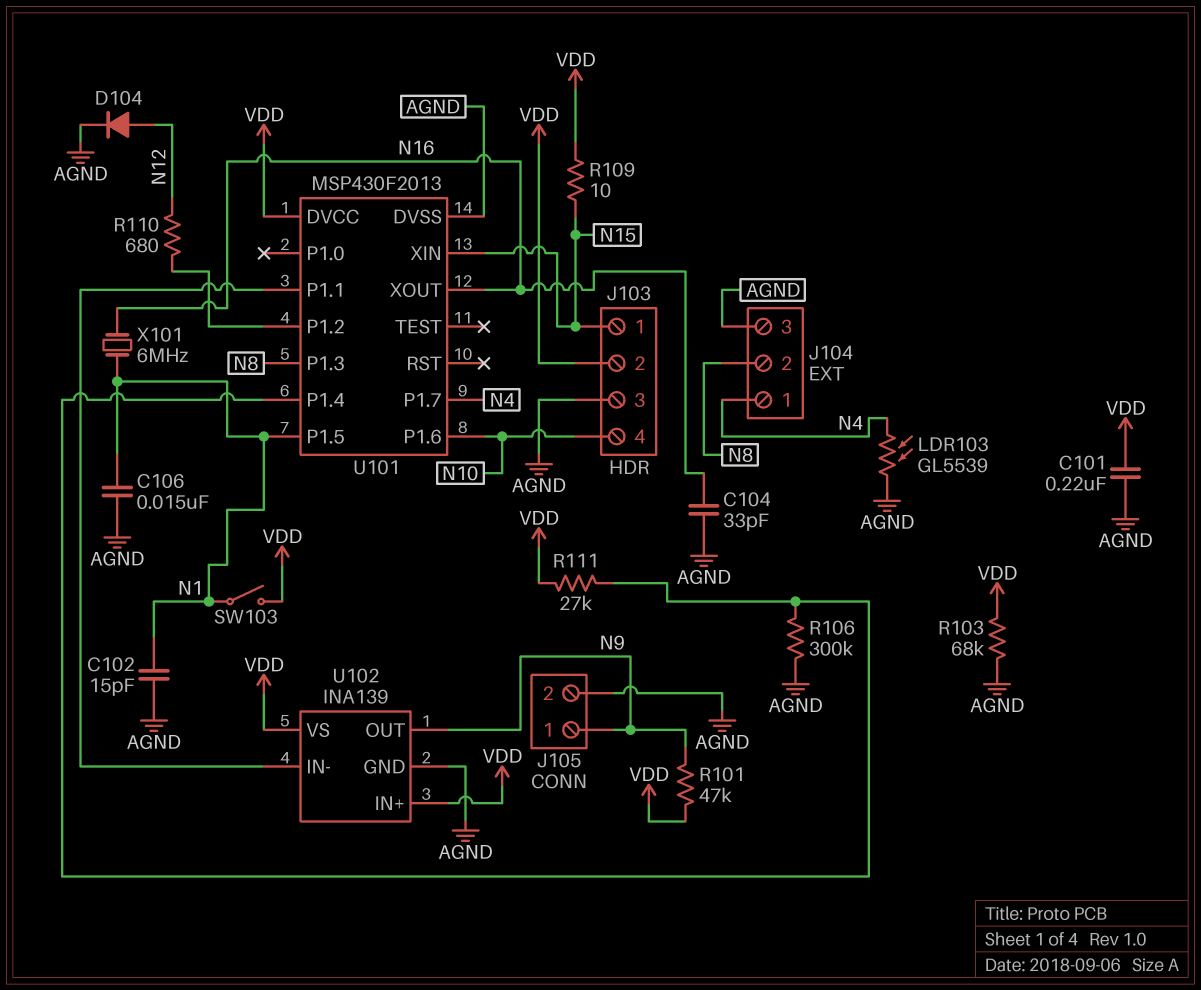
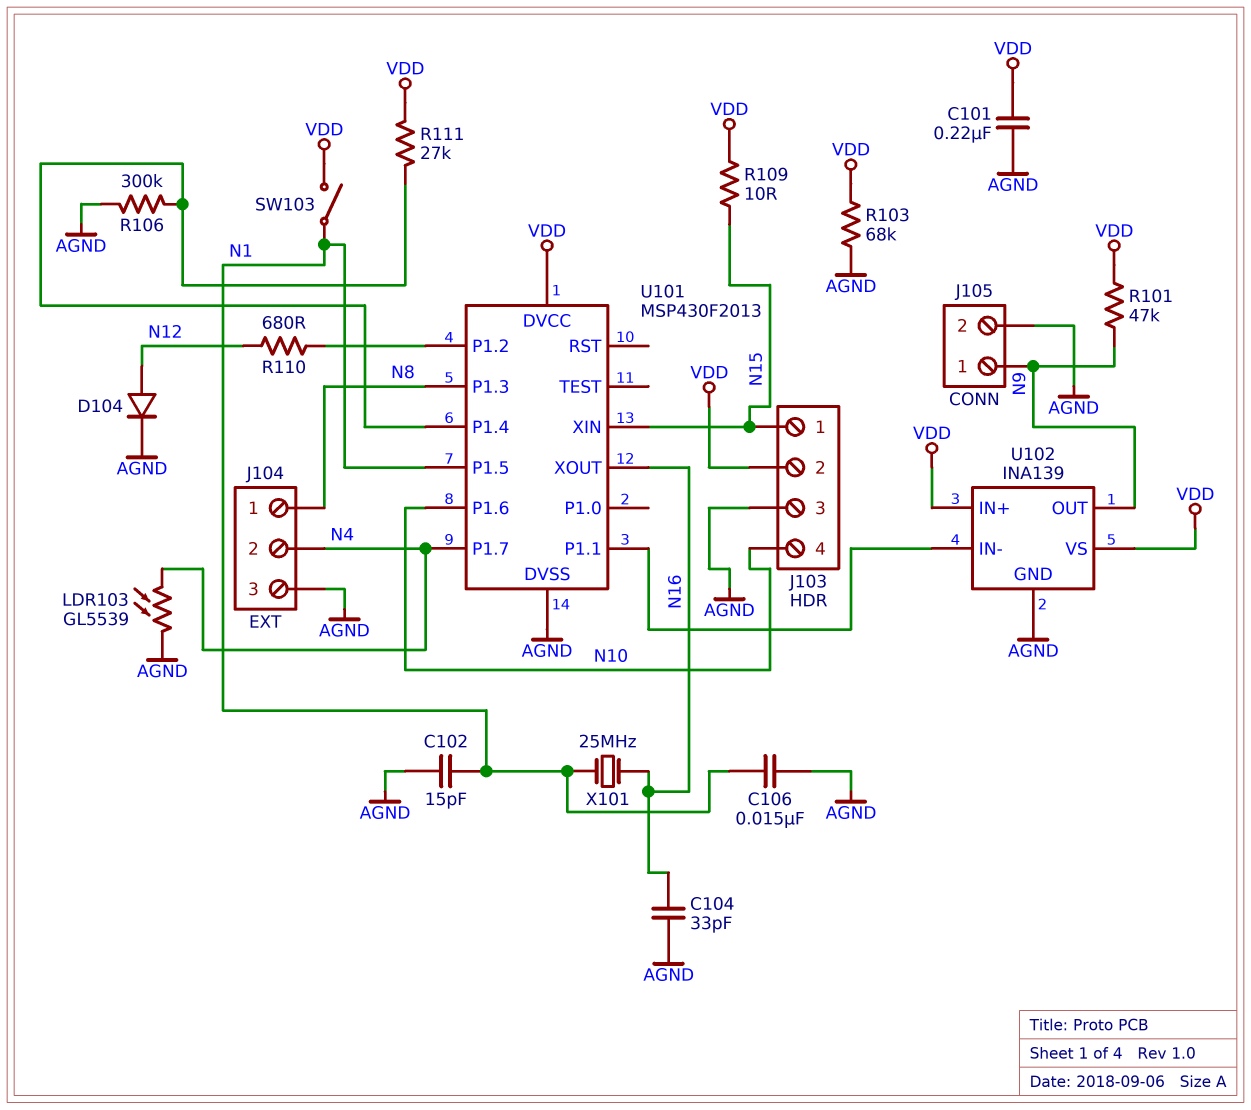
J104 pin 1: N4 -> N8
J104 pin 2: N8 -> N4
X101: 6MHz (N1, N16) -> 25MHz (N1, N16)

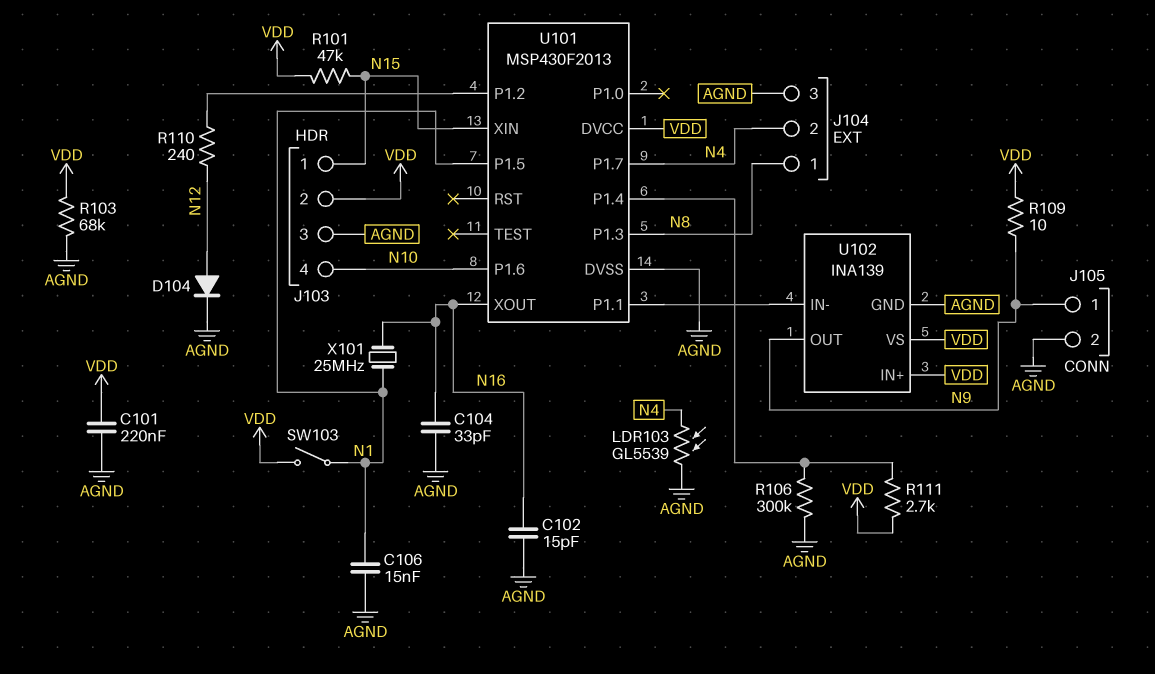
C102: 15pF (AGND, N1) -> 15pF (AGND, N16)
R101: 47k (N9, VDD) -> 47k (N15, VDD)
R109: 10 (N15, VDD) -> 10 (N9, VDD)
R110: 680 (N12, U101/P1.2) -> 240 (N12, U101/P1.2)
R111: 27k (U101/P1.4, VDD) -> 2.7k (U101/P1.4, VDD)

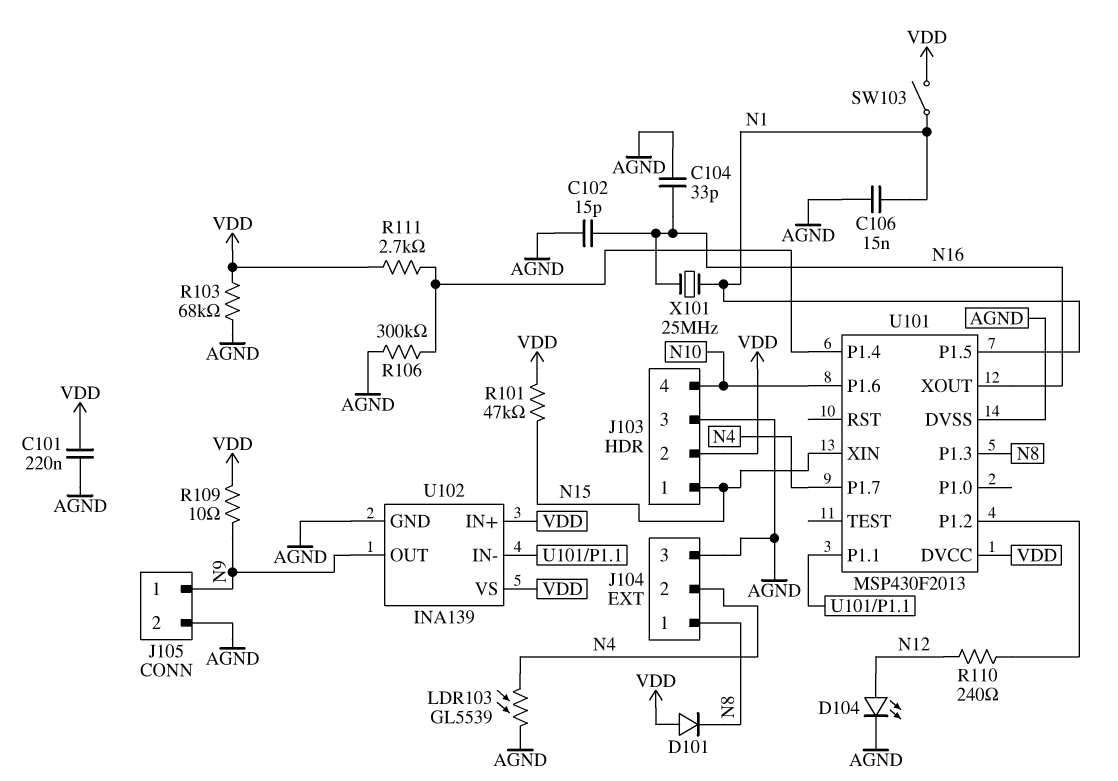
D101: none -> diode (A VDD, K N8)
D104: diode (A N12, K AGND) -> LED (A N12, K AGND)

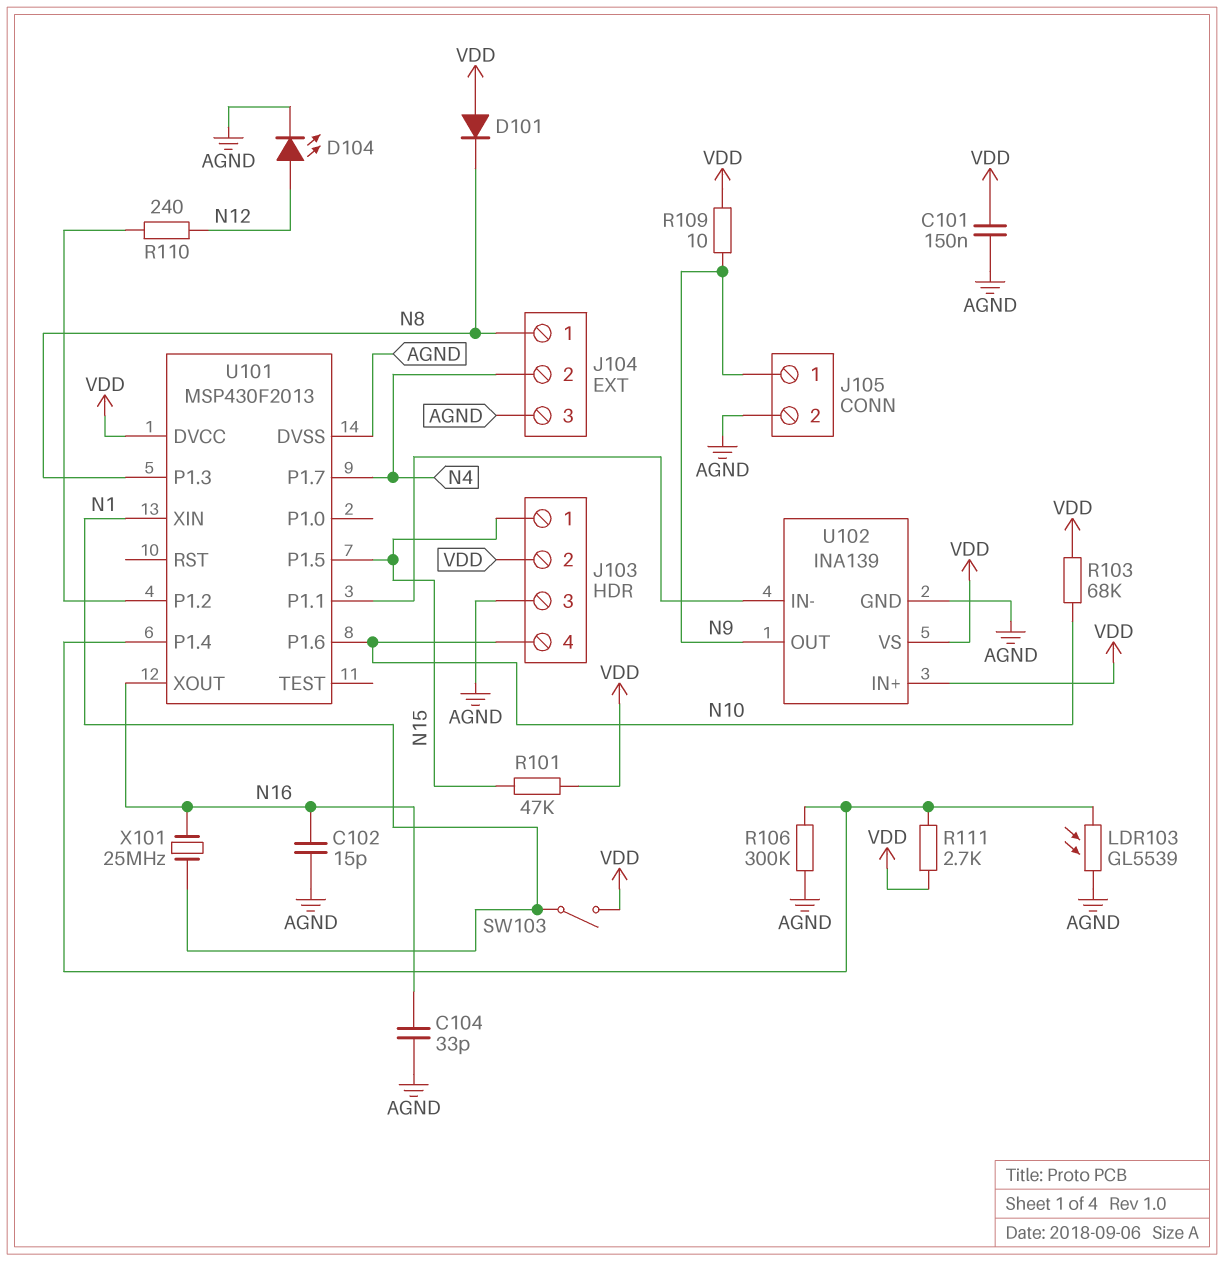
C101: 220nF (AGND, VDD) -> 150nF (AGND, VDD)
C106: 15nF (AGND, N1) -> none
LDR103: GL5539 (AGND, N4) -> GL5539 (AGND, U101/P1.4)
R103: 68k (AGND, VDD) -> 68k (N10, VDD)
U101 pin P1.5: N1 -> N15
U101 pin XIN: N15 -> N1

